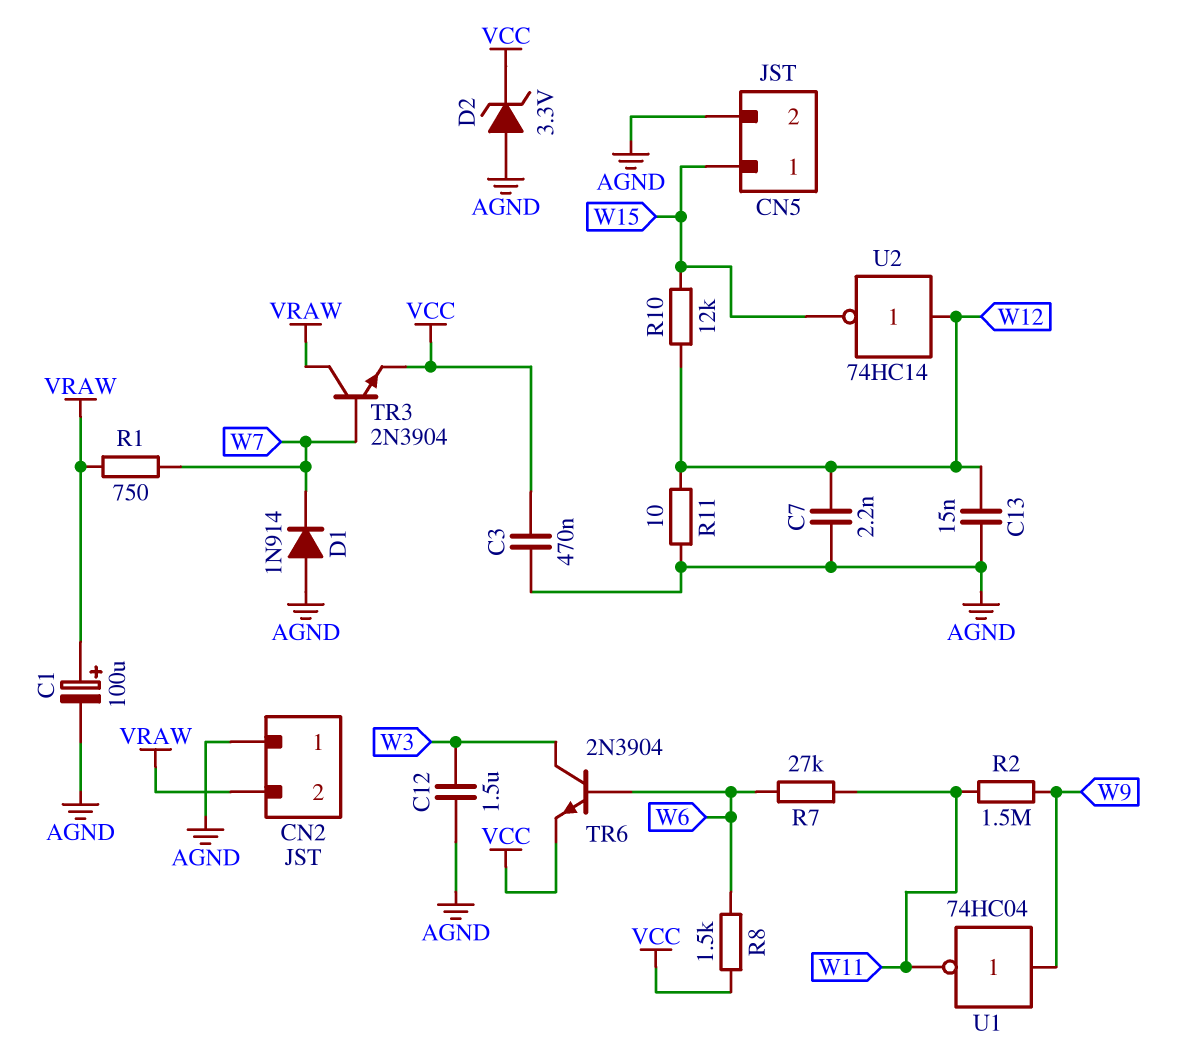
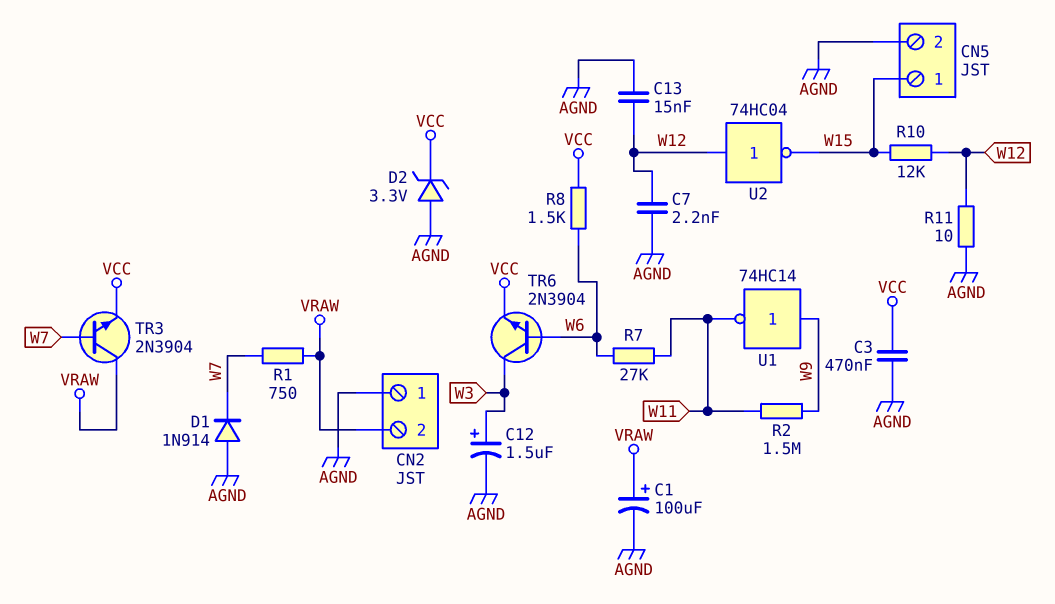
C12: 1.5uF (AGND, W3) -> 1.5uF (plus W3, minus AGND)
U1: NOT 74HC04 (in W9, out W11) -> NOT 74HC14 (in W9, out W11)
U2: NOT 74HC14 (in W12, out W15) -> NOT 74HC04 (in W12, out W15)

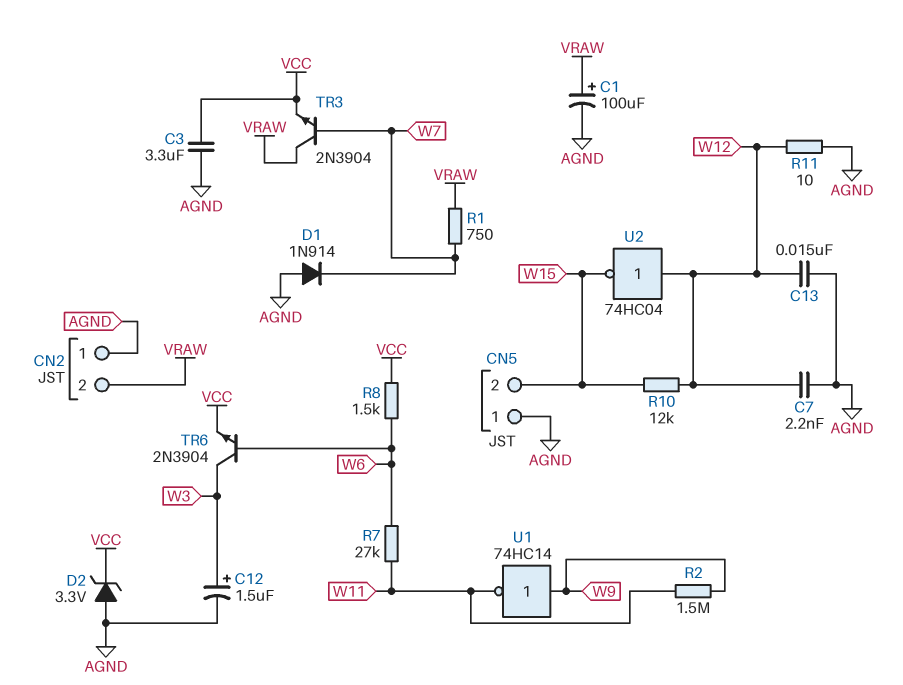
C3: 470nF (AGND, VCC) -> 3.3uF (AGND, VCC)
CN5 pin 1: W15 -> AGND
CN5 pin 2: AGND -> W15

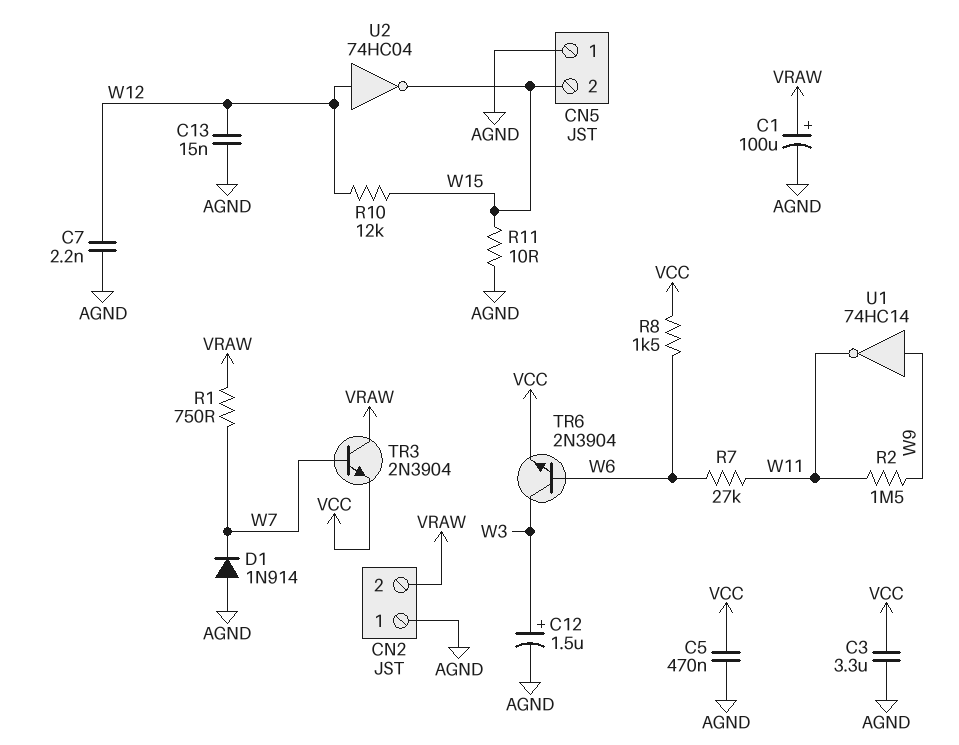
C5: none -> 470nF (AGND, VCC)
D2: zener 3.3V (A AGND, K VCC) -> none
R11: 10 (AGND, W12) -> 10 (AGND, W15)

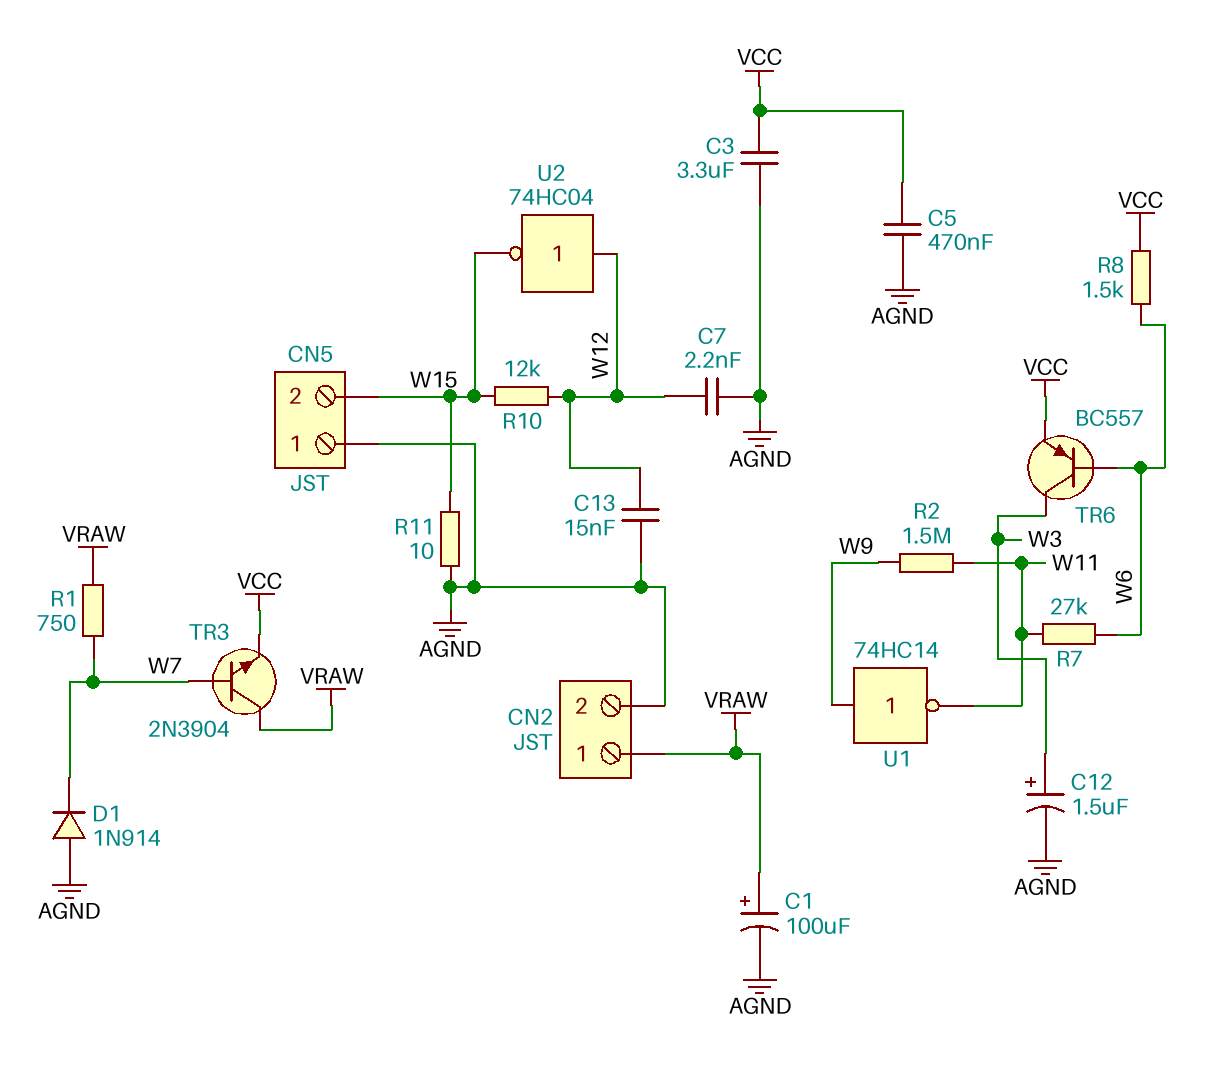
CN2 pin 1: AGND -> VRAW
CN2 pin 2: VRAW -> AGND
TR6: NPN 2N3904 (B W6, C W3, E VCC) -> PNP BC557 (B W6, C W3, E VCC)

